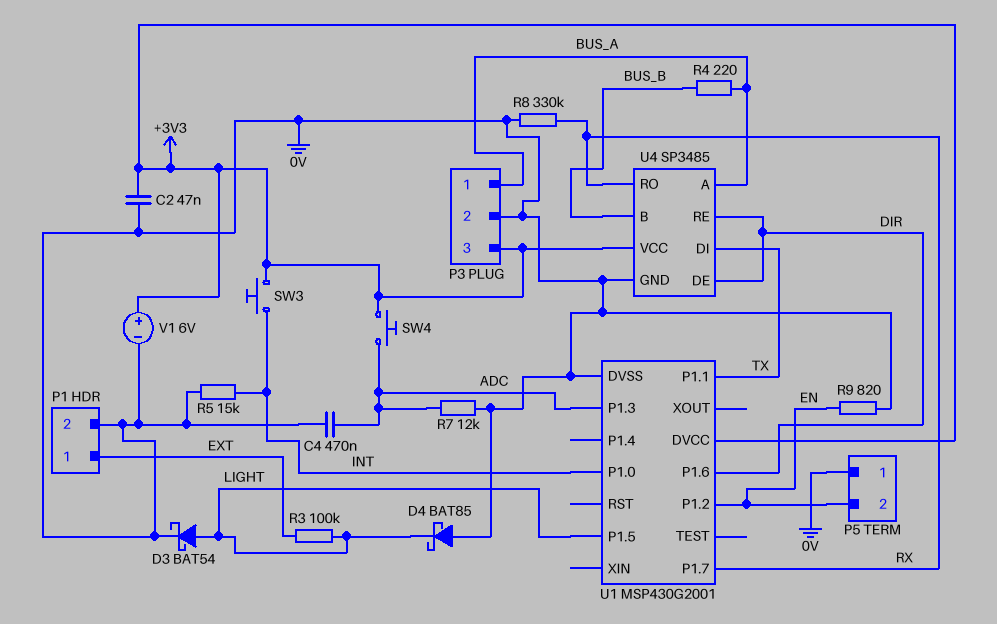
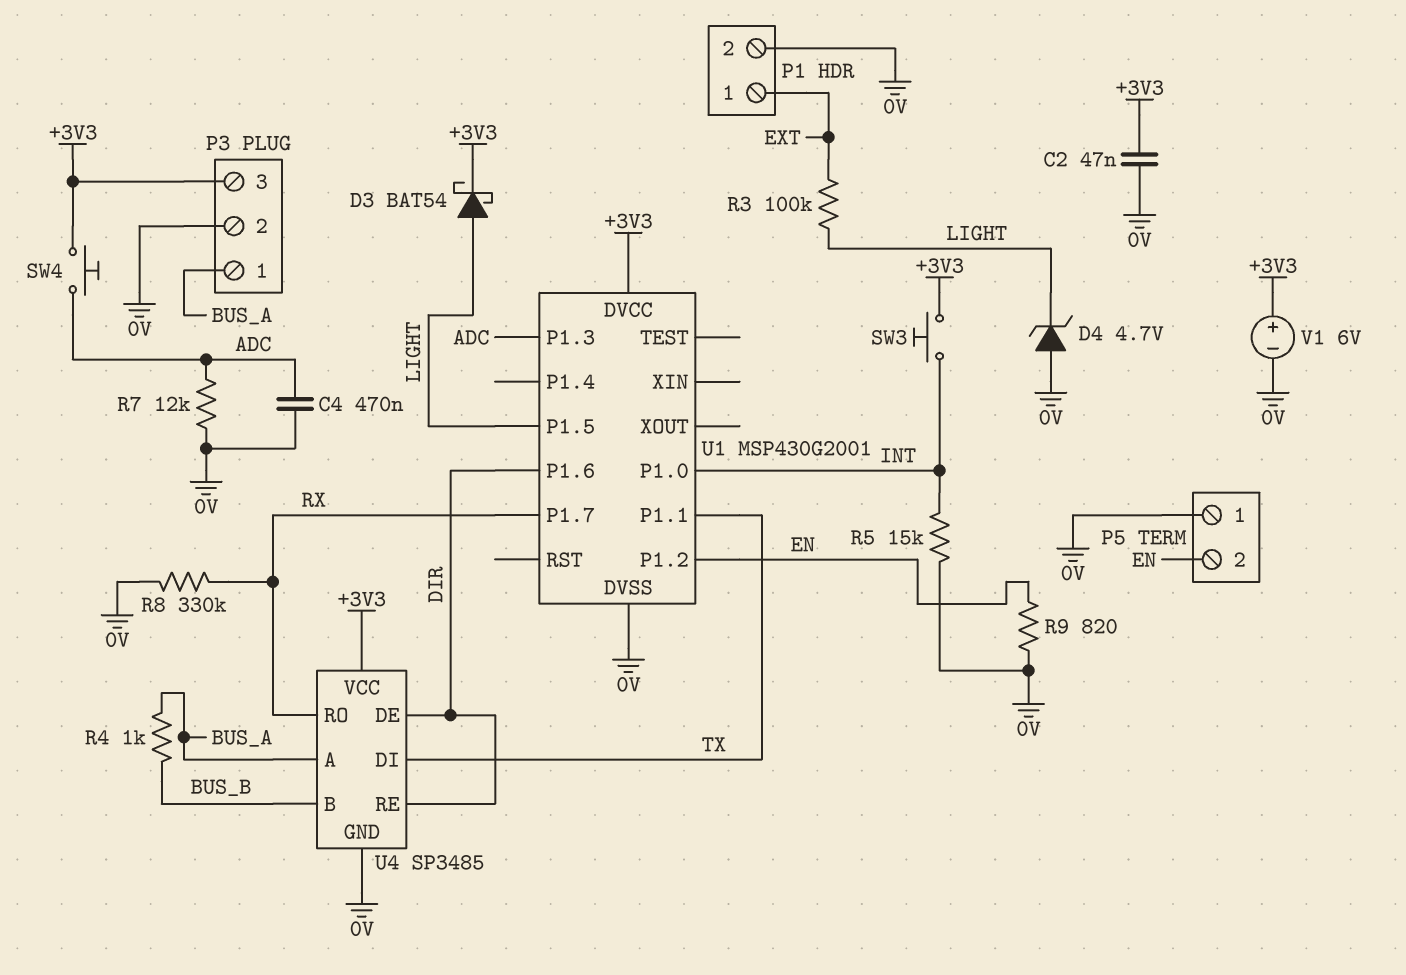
D3: schottky BAT54 (A LIGHT, K 0V) -> schottky BAT54 (A LIGHT, K +3V3)
D4: schottky BAT85 (A 0V, K LIGHT) -> zener 4.7V (A 0V, K LIGHT)
R4: 220 (BUS_A, BUS_B) -> 1k (BUS_A, BUS_B)

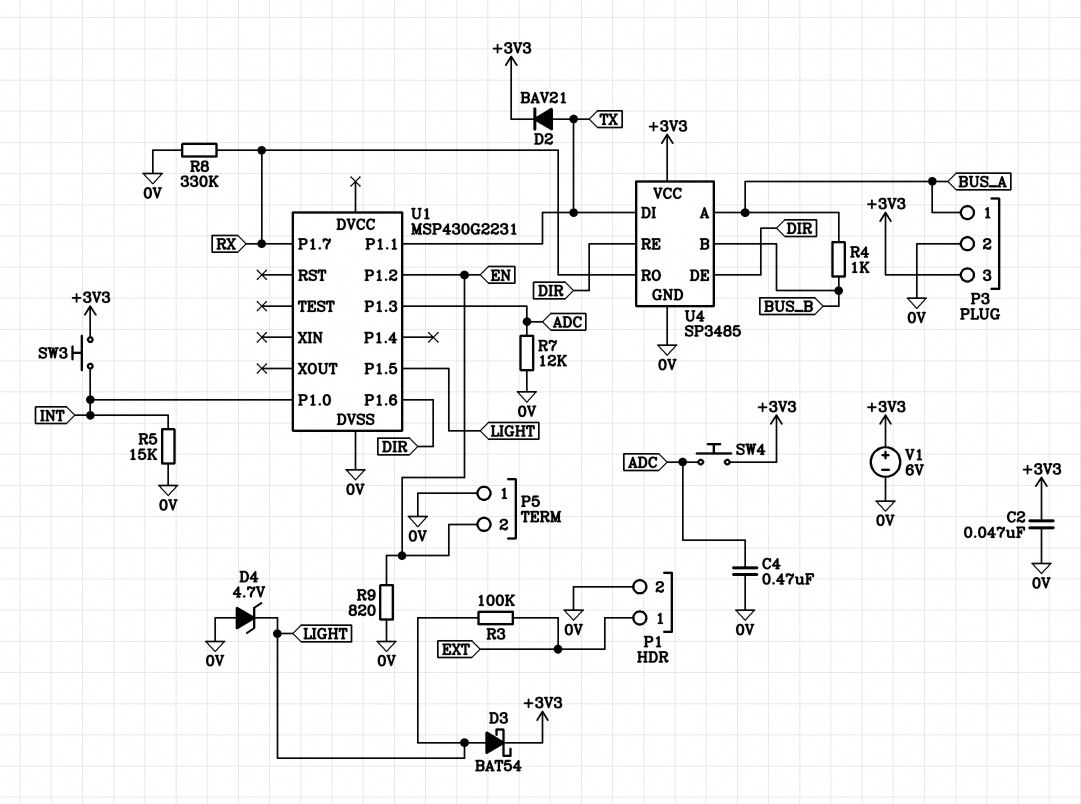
D2: none -> diode BAV21 (A TX, K +3V3)
U1: MSP430G2001 -> MSP430G2231
U1 pin DVCC: +3V3 -> none

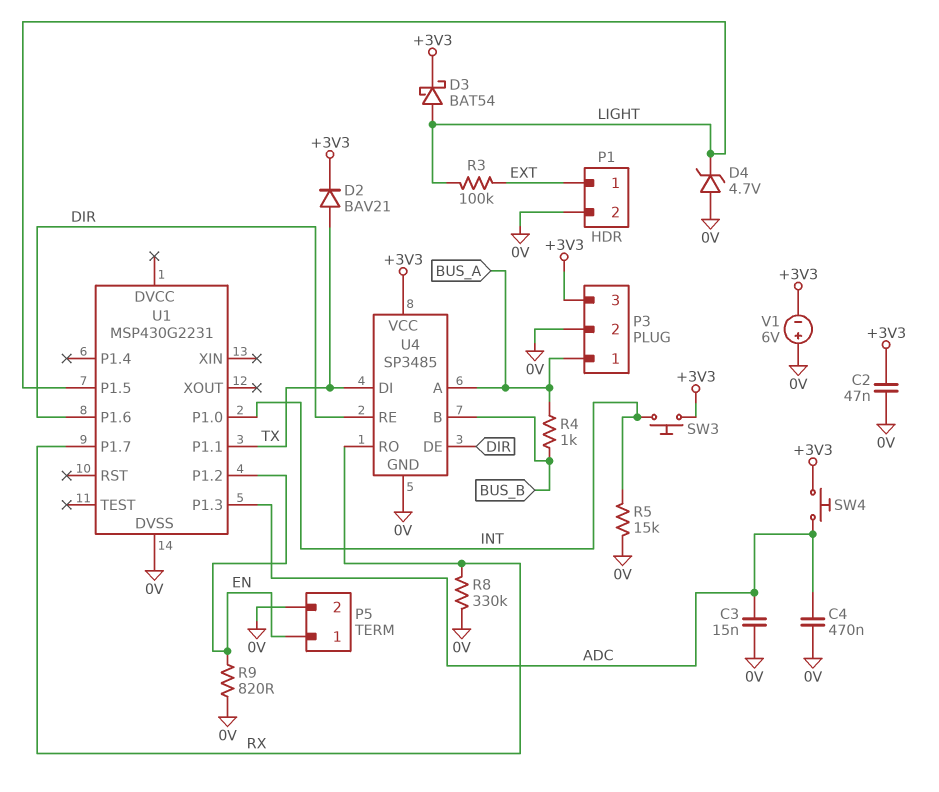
C3: none -> 15nF (0V, ADC)
P5 pin 1: 0V -> EN
P5 pin 2: EN -> 0V
R7: 12k (0V, ADC) -> none
V1: 6V (plus +3V3, minus 0V) -> 6V (plus 0V, minus +3V3)

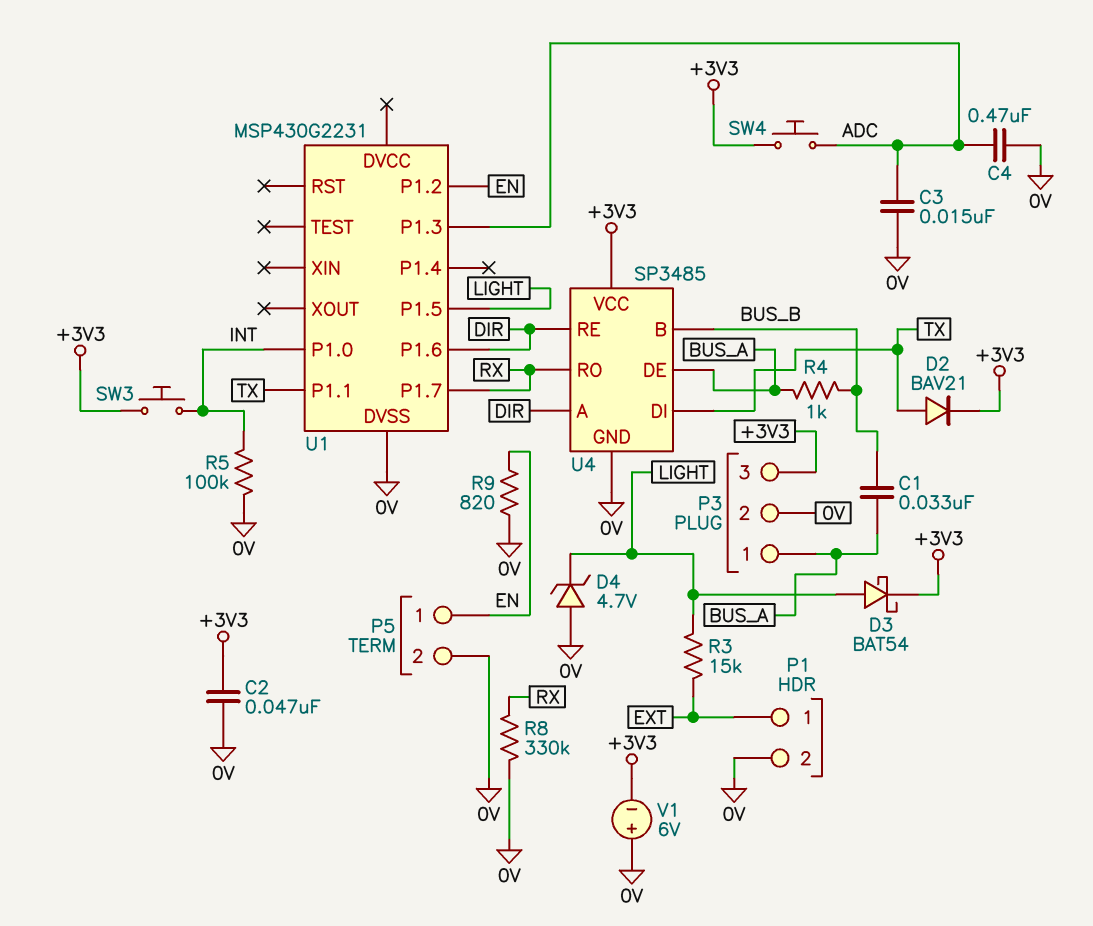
C1: none -> 33nF (BUS_A, BUS_B)
R3: 100k (EXT, LIGHT) -> 15k (EXT, LIGHT)
R5: 15k (0V, INT) -> 100k (0V, INT)
U4 pin A: BUS_A -> DIR
U4 pin DE: DIR -> BUS_A

